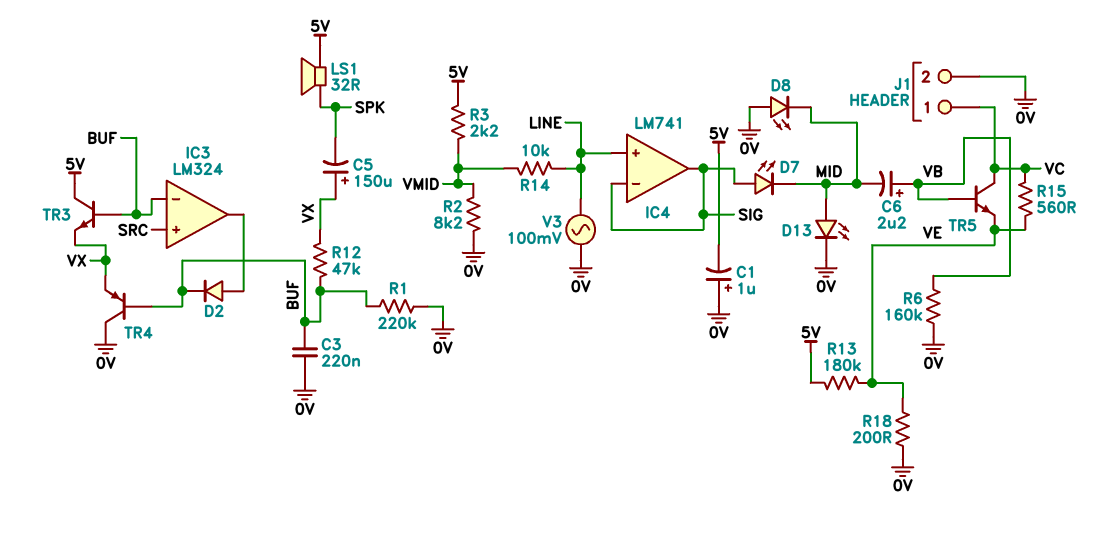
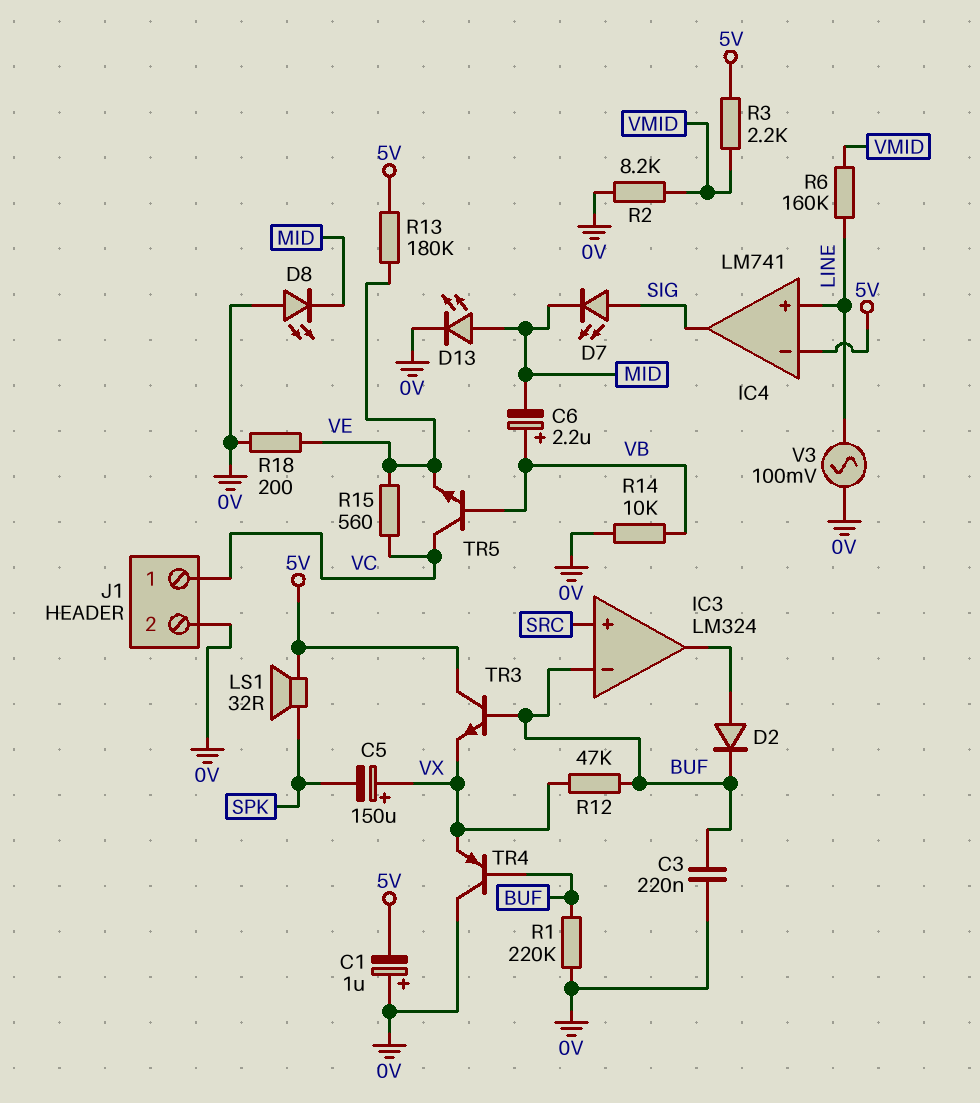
IC4 pin in-: SIG -> 5V
R6: 160k (0V, VB) -> 160k (LINE, VMID)
R14: 10k (LINE, VMID) -> 10k (0V, VB)

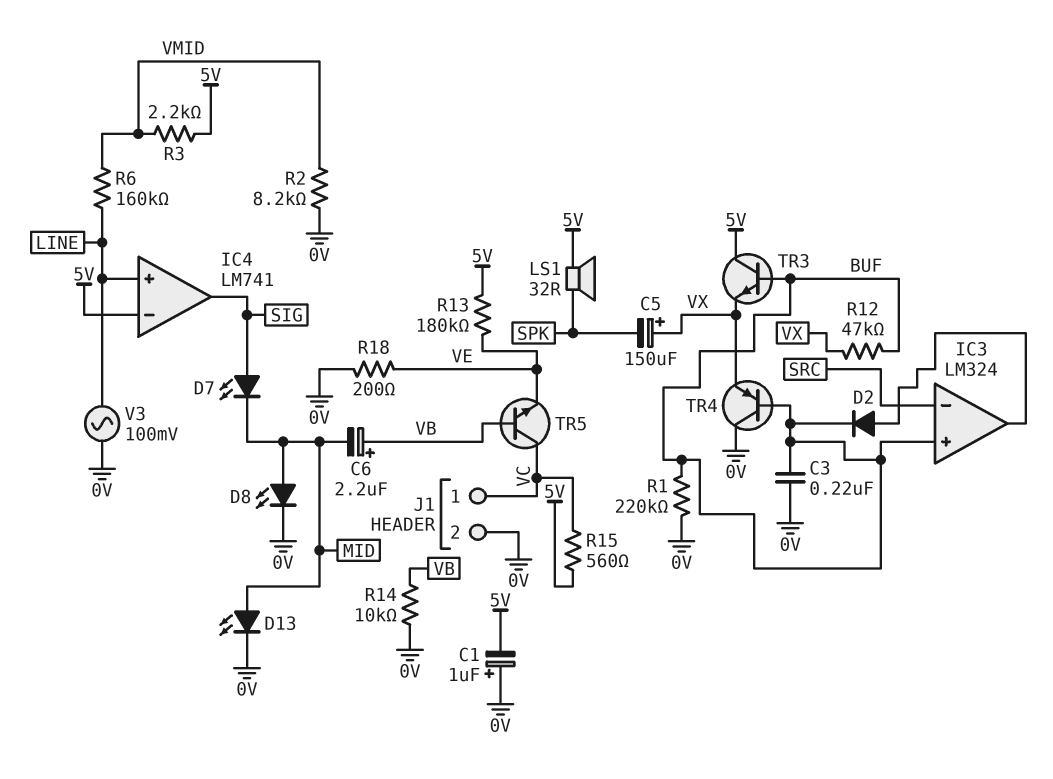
D8: LED (A 0V, K MID) -> LED (A MID, K 0V)
IC3 pin in+: SRC -> BUF
IC3 pin in-: BUF -> SRC
R15: 560 (VC, VE) -> 560 (5V, VC)

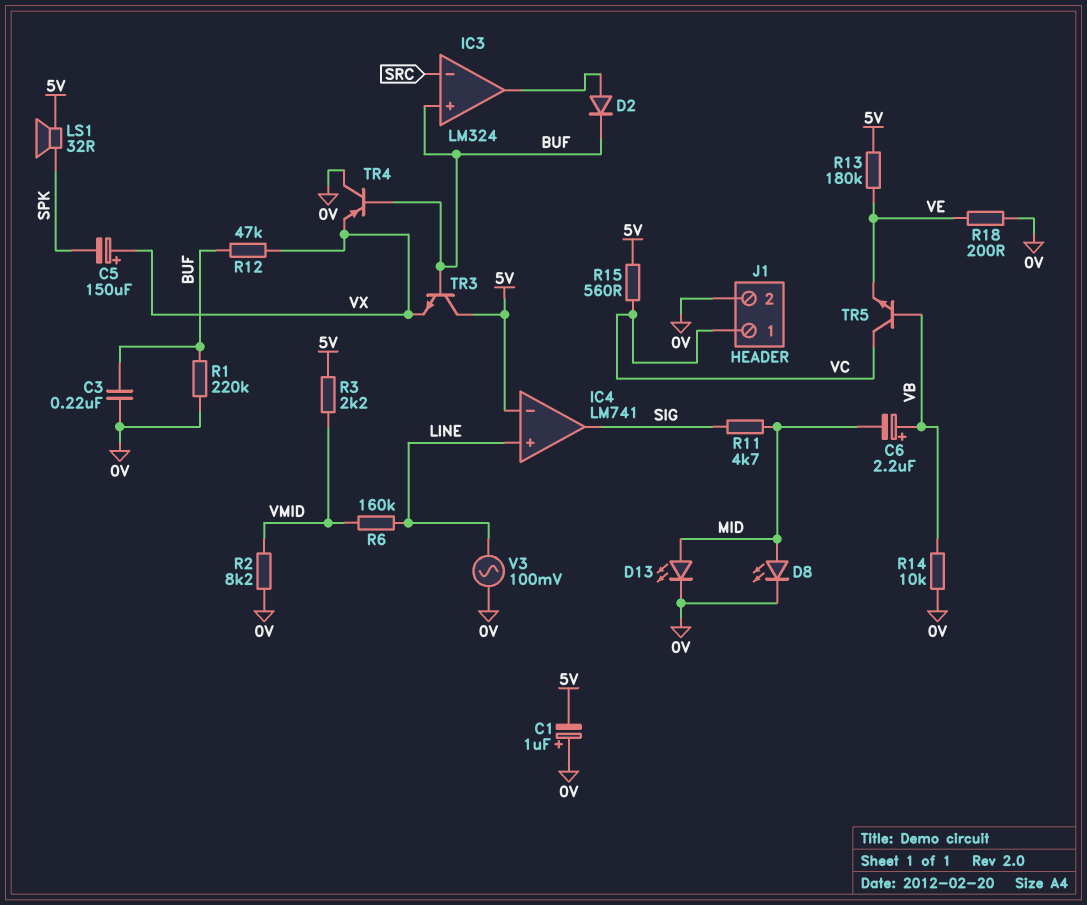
D7: LED (A SIG, K MID) -> none
R11: none -> 4.7k (MID, SIG)

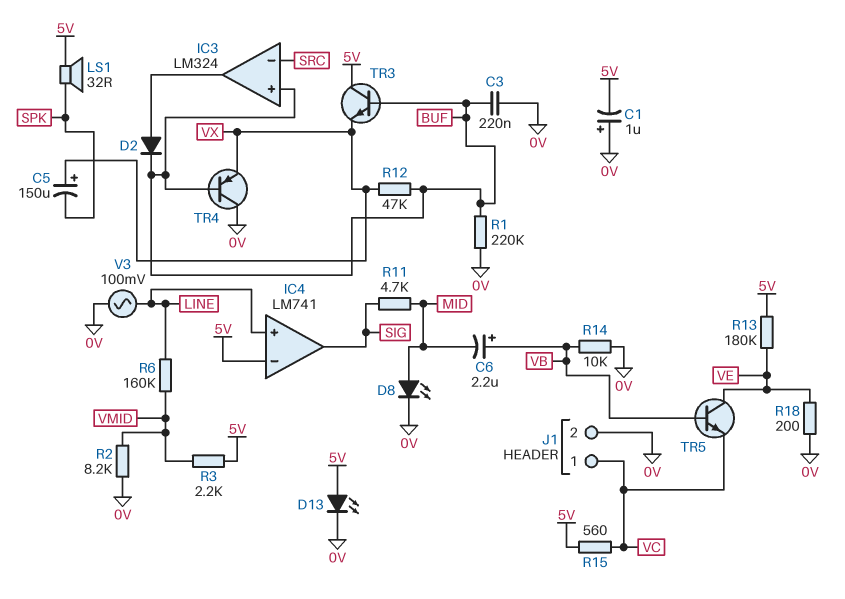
D13: LED (A MID, K 0V) -> LED (A 5V, K 0V)
TR5: NPN (B VB, C VC, E VE) -> NPN (B VB, C VE, E VC)

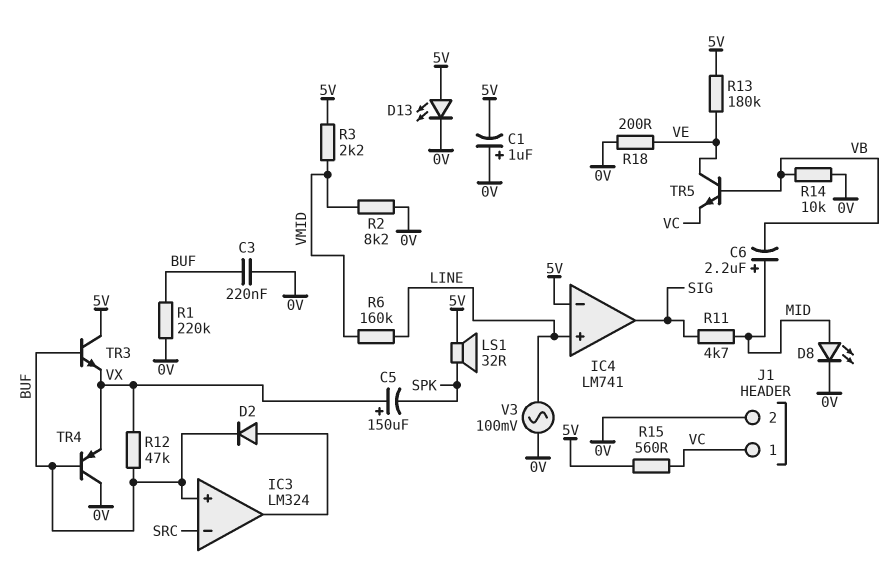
C6: 2.2uF (plus VB, minus MID) -> 2.2uF (plus MID, minus VB)

